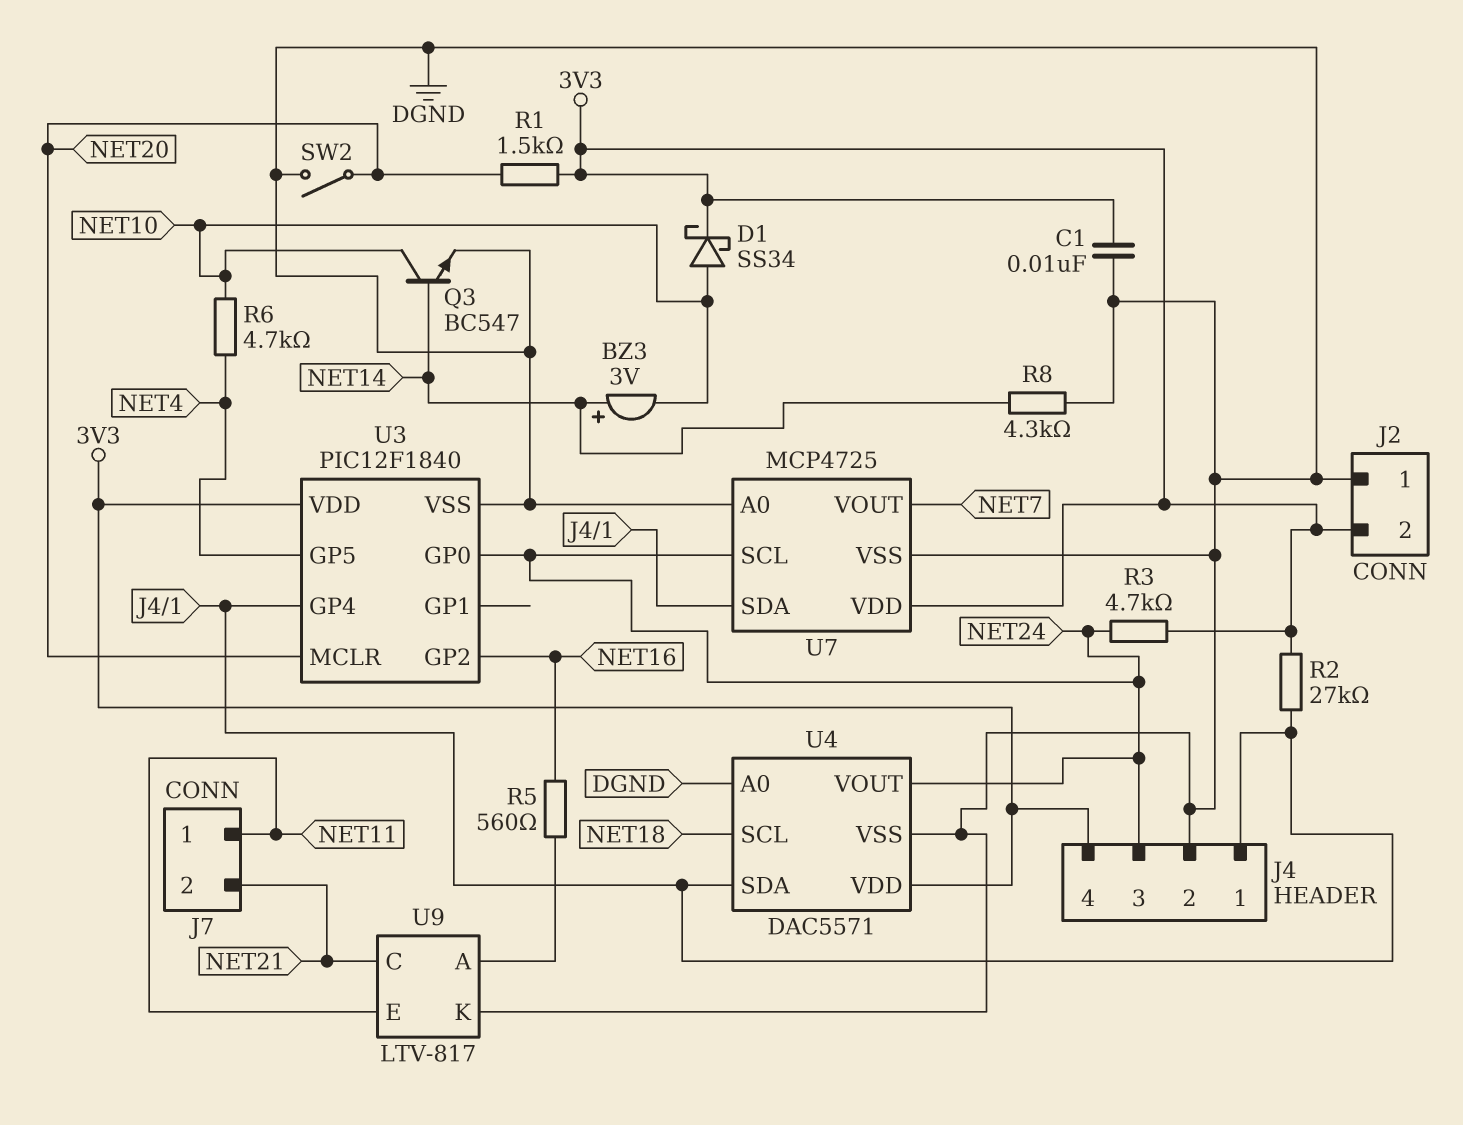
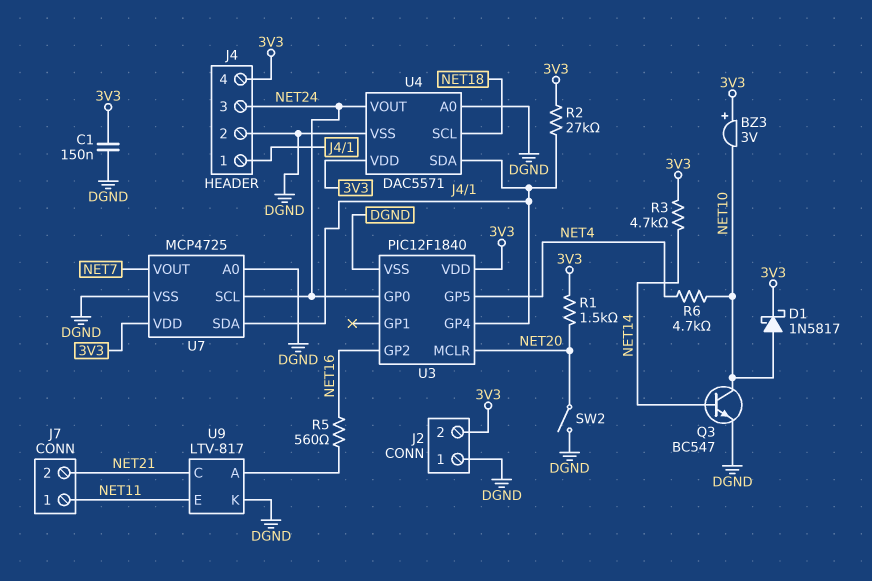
BZ3: buzzer 3V (plus NET14, minus NET10) -> buzzer 3V (plus 3V3, minus NET10)
C1: 10nF (3V3, DGND) -> 150nF (3V3, DGND)
D1: schottky SS34 (A NET10, K 3V3) -> schottky 1N5817 (A NET10, K 3V3)
R3: 4.7k (3V3, NET24) -> 4.7k (3V3, NET14)
R8: 4.3k (DGND, NET14) -> none

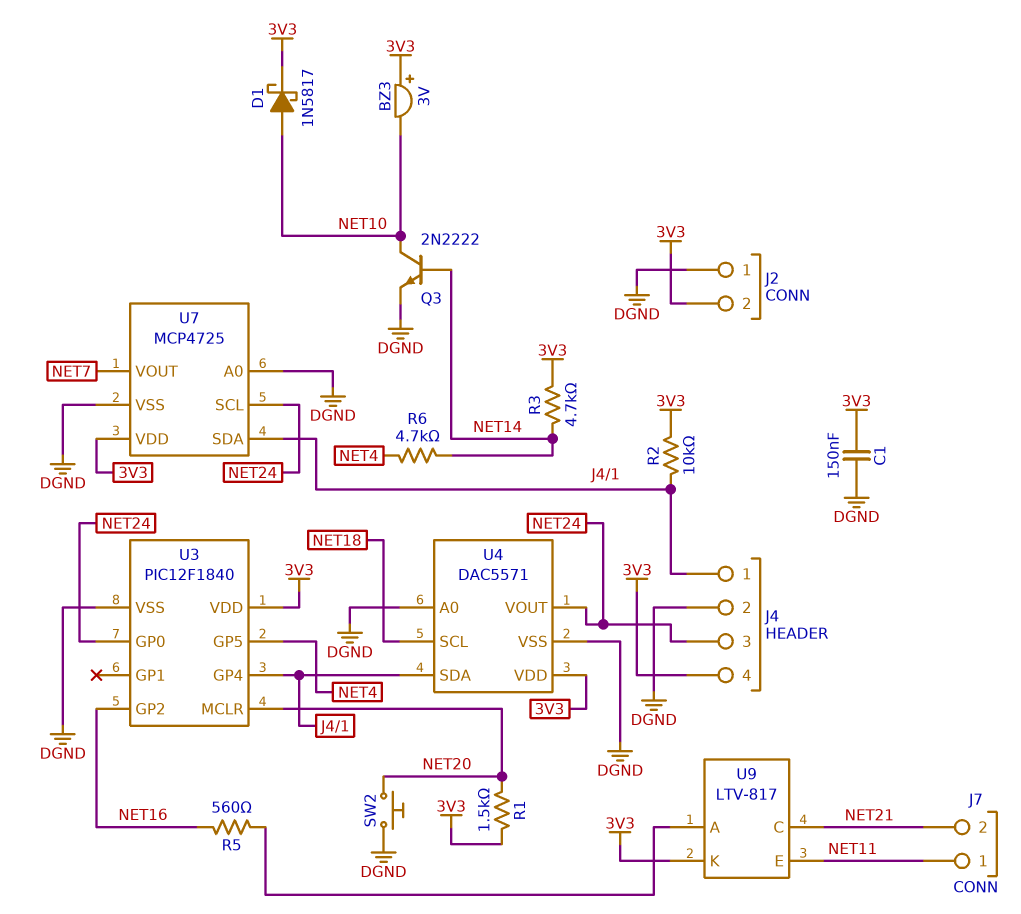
Q3: NPN BC547 (B NET14, C NET10, E DGND) -> NPN 2N2222 (B NET14, C NET10, E DGND)
R2: 27k (3V3, J4/1) -> 10k (3V3, J4/1)
R6: 4.7k (NET4, NET10) -> 4.7k (NET4, NET14)
SW2: switch (DGND, NET20) -> button (DGND, NET20)
U9 pin K: DGND -> 3V3

